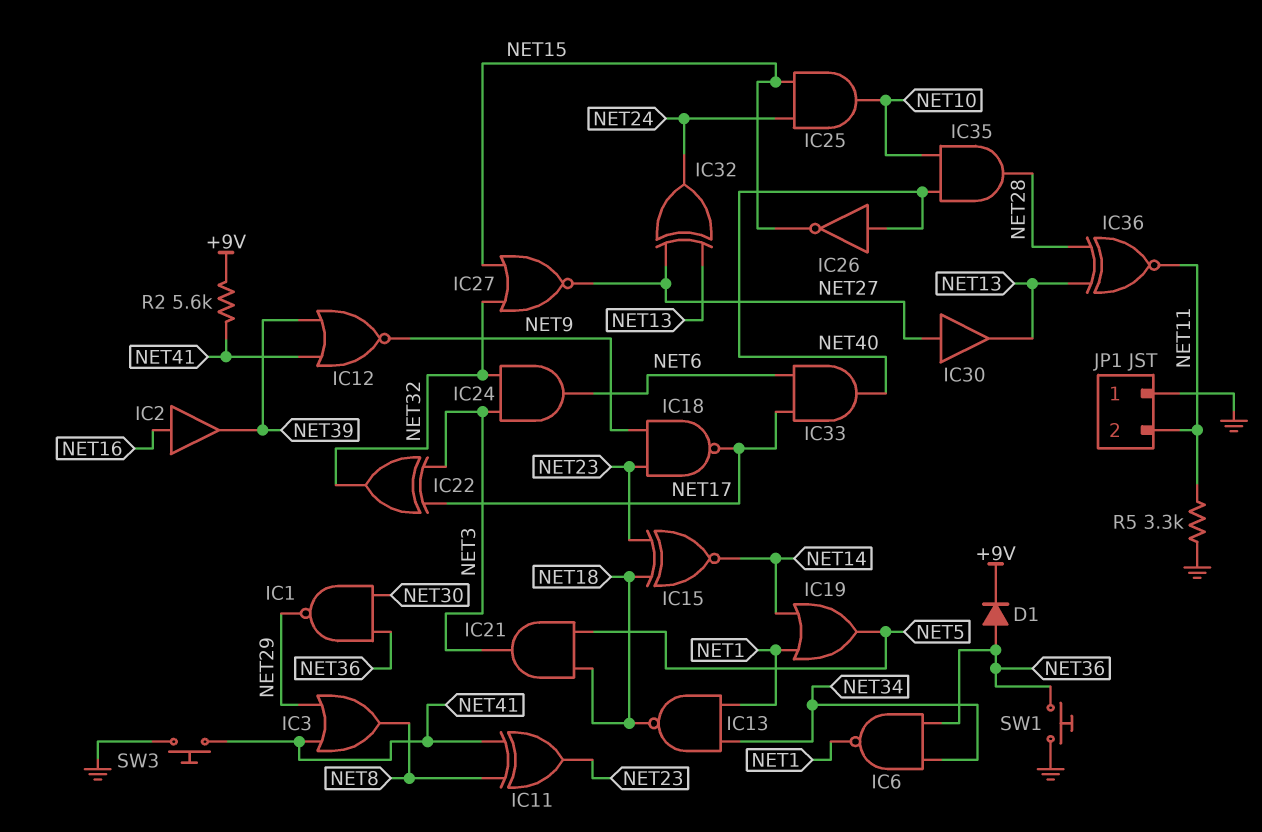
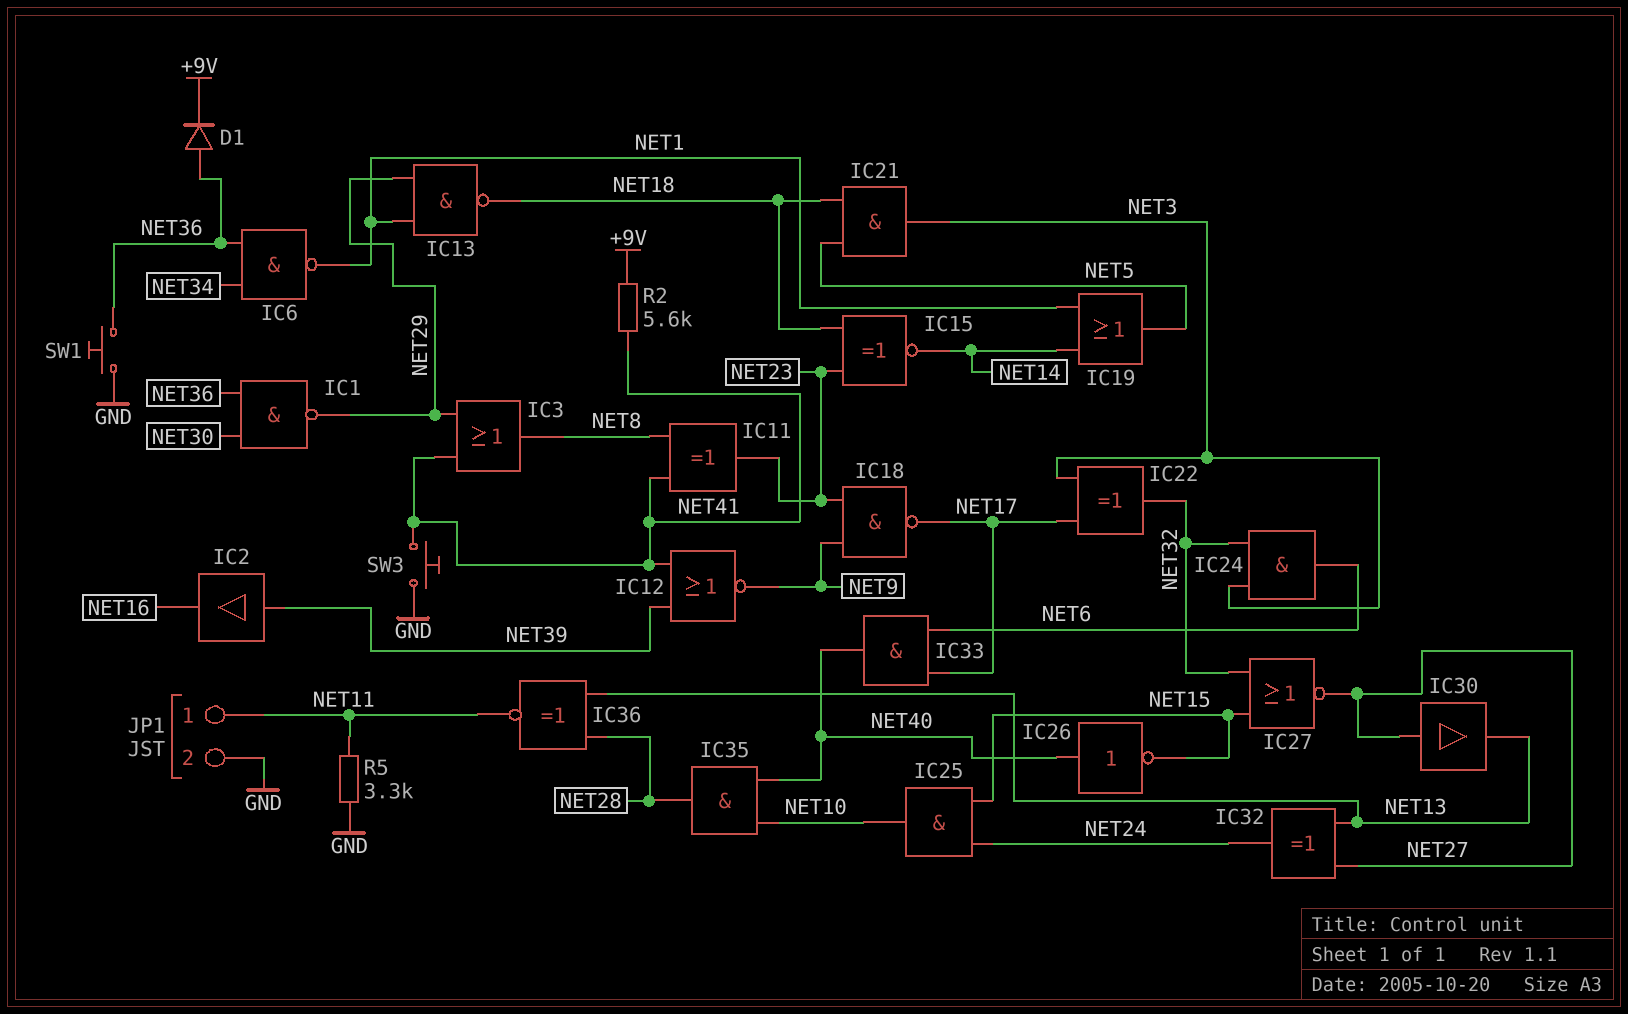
IC2: buffer (in NET16, out NET39) -> buffer (in NET39, out NET16)
IC13: NAND (in NET1, in NET34, out NET18) -> NAND (in NET1, in NET29, out NET18)
JP1 pin 1: GND -> NET11
JP1 pin 2: NET11 -> GND

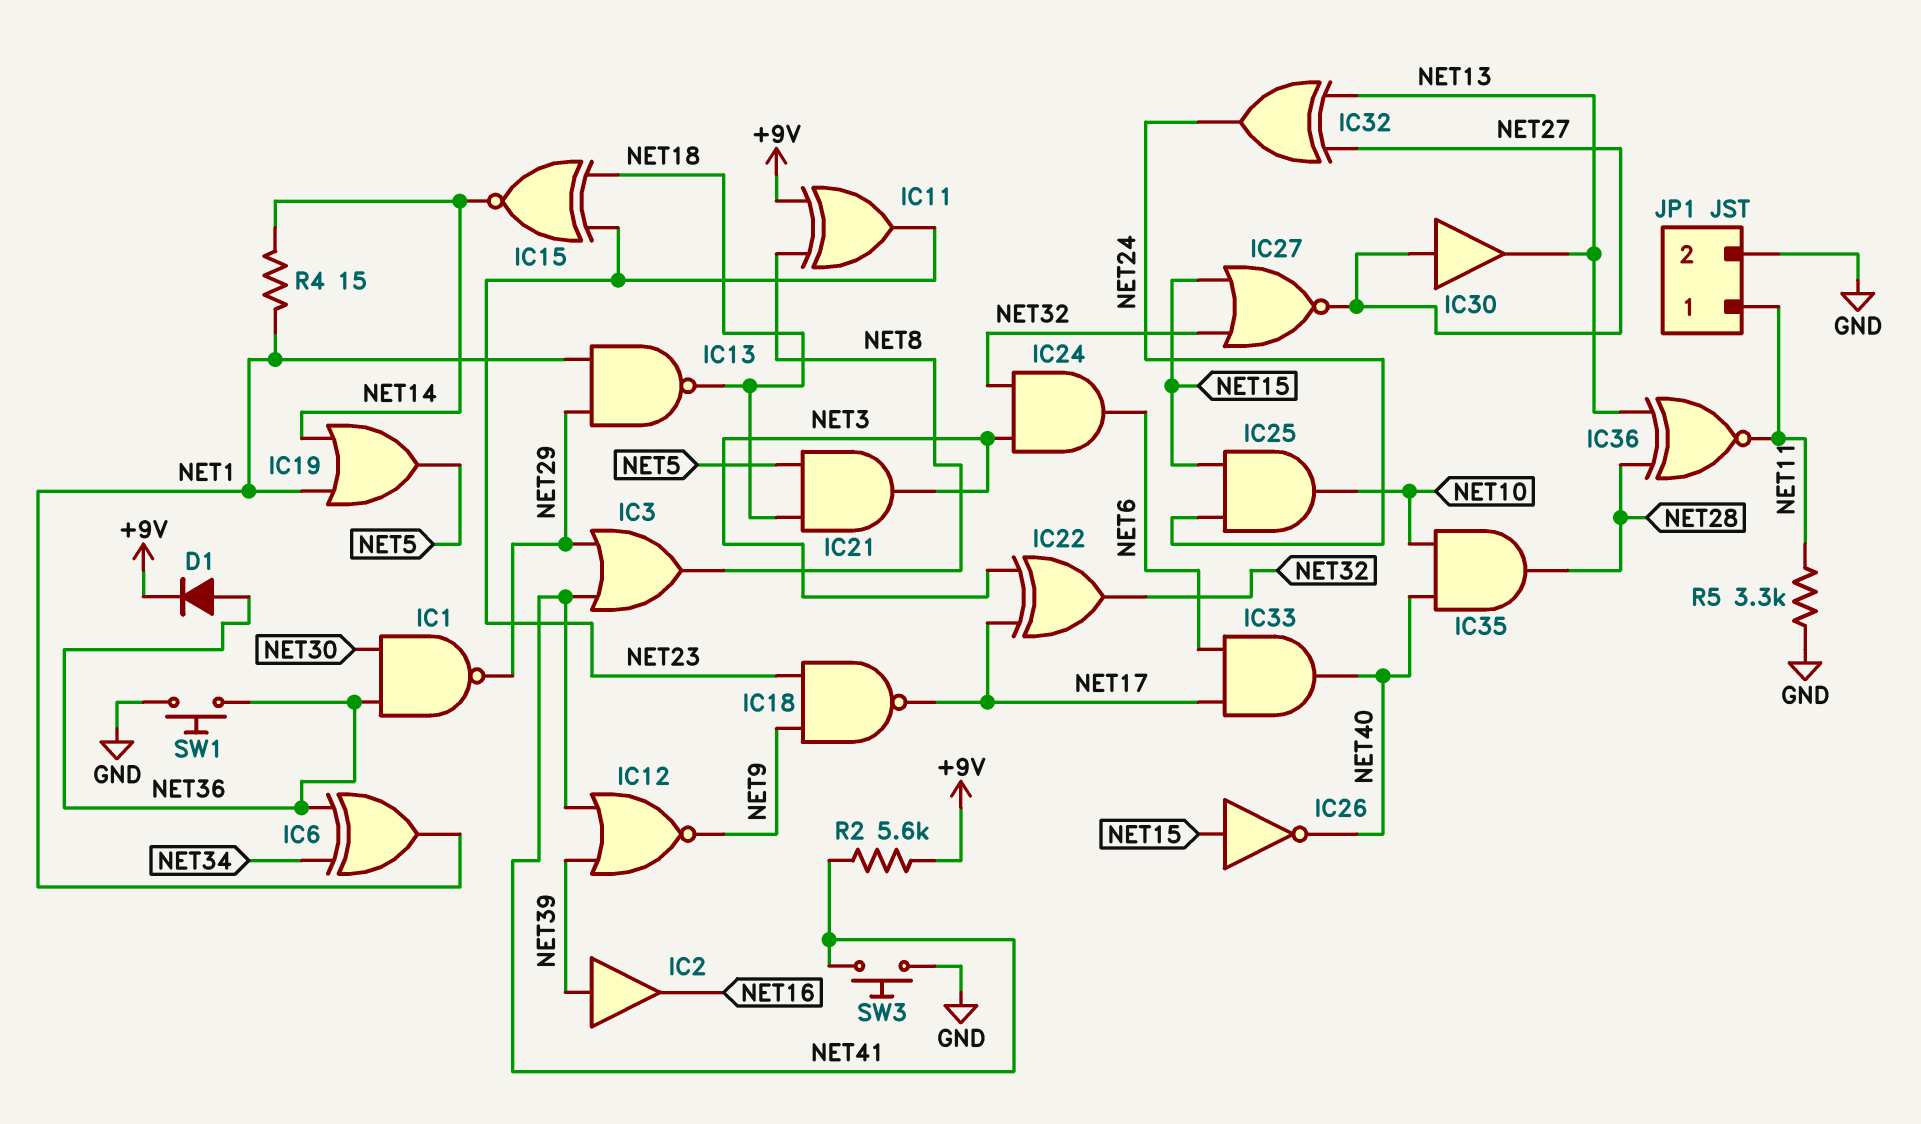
IC6: NAND (in NET34, in NET36, out NET1) -> XOR (in NET34, in NET36, out NET1)
IC11: XOR (in NET8, in NET41, out NET23) -> XOR (in +9V, in NET8, out NET23)
IC26: NOT (in NET40, out NET15) -> NOT (in NET15, out NET40)
R4: none -> 15 (NET1, NET14)

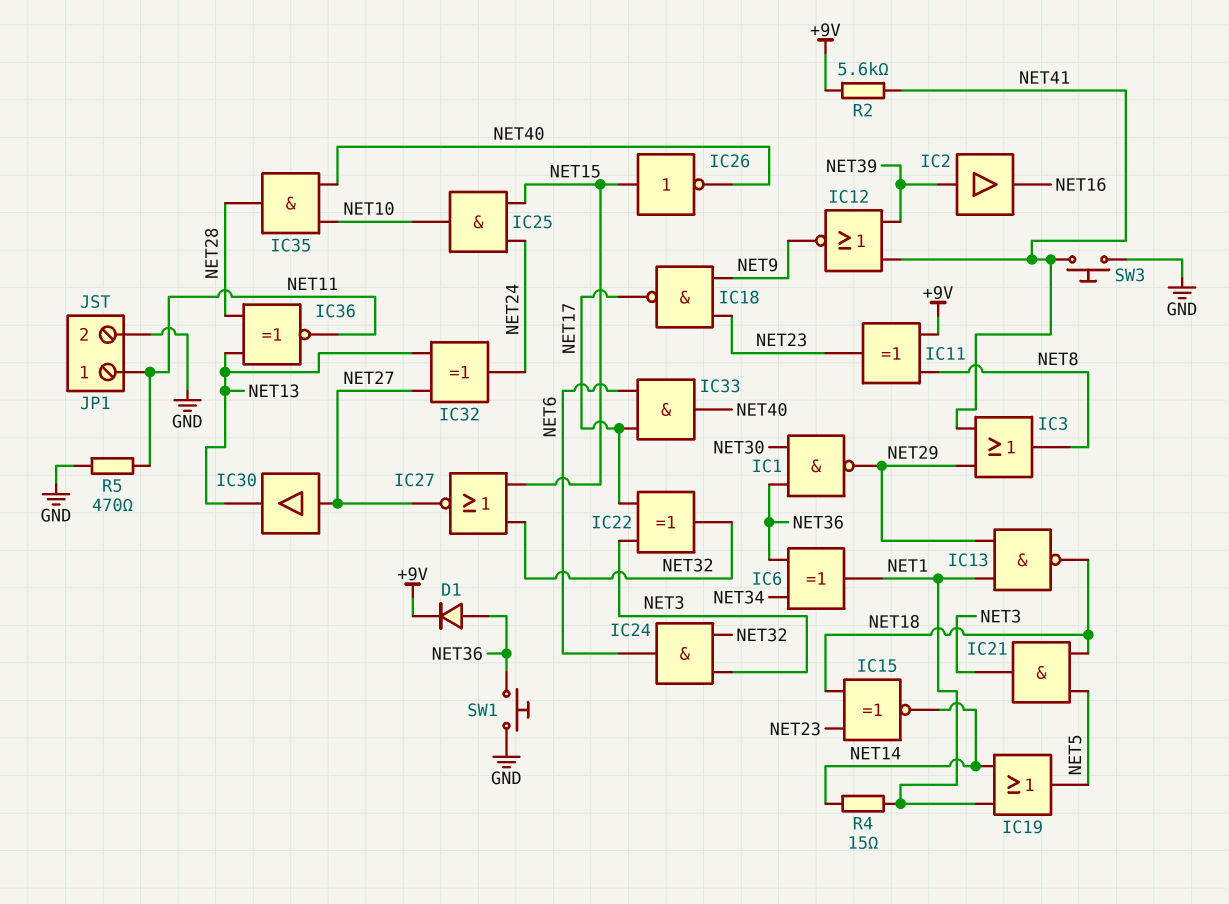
R5: 3.3k (GND, NET11) -> 470 (GND, NET11)

